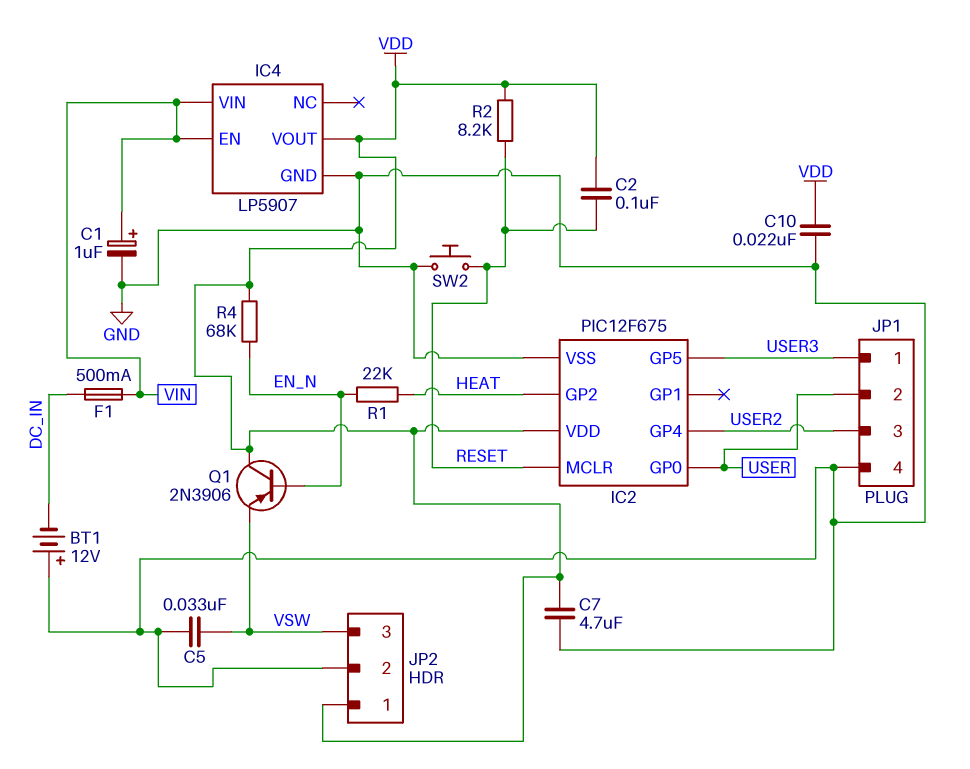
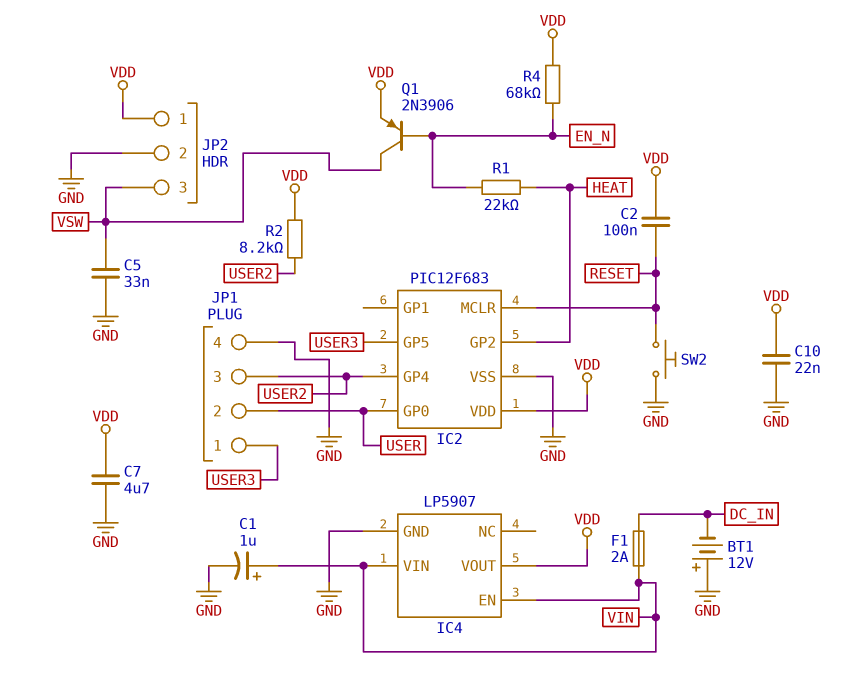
F1: 500mA (DC_IN, VIN) -> 2A (DC_IN, VIN)
IC2: PIC12F675 -> PIC12F683
Q1: PNP 2N3906 (B EN_N, C VDD, E VSW) -> PNP 2N3906 (B EN_N, C VSW, E VDD)
R2: 8.2k (RESET, VDD) -> 8.2k (USER2, VDD)

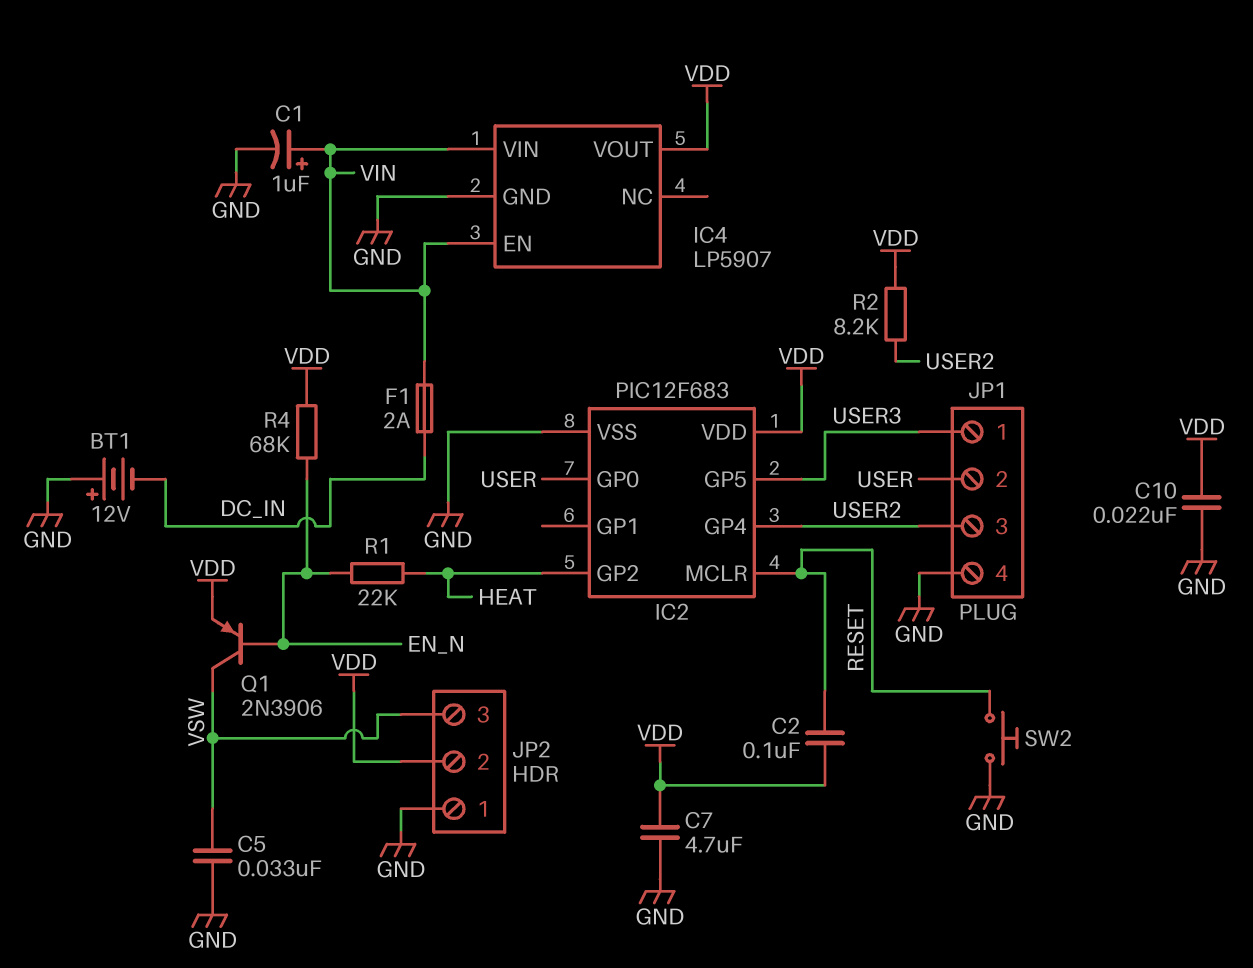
JP2 pin 1: VDD -> GND
JP2 pin 2: GND -> VDD

